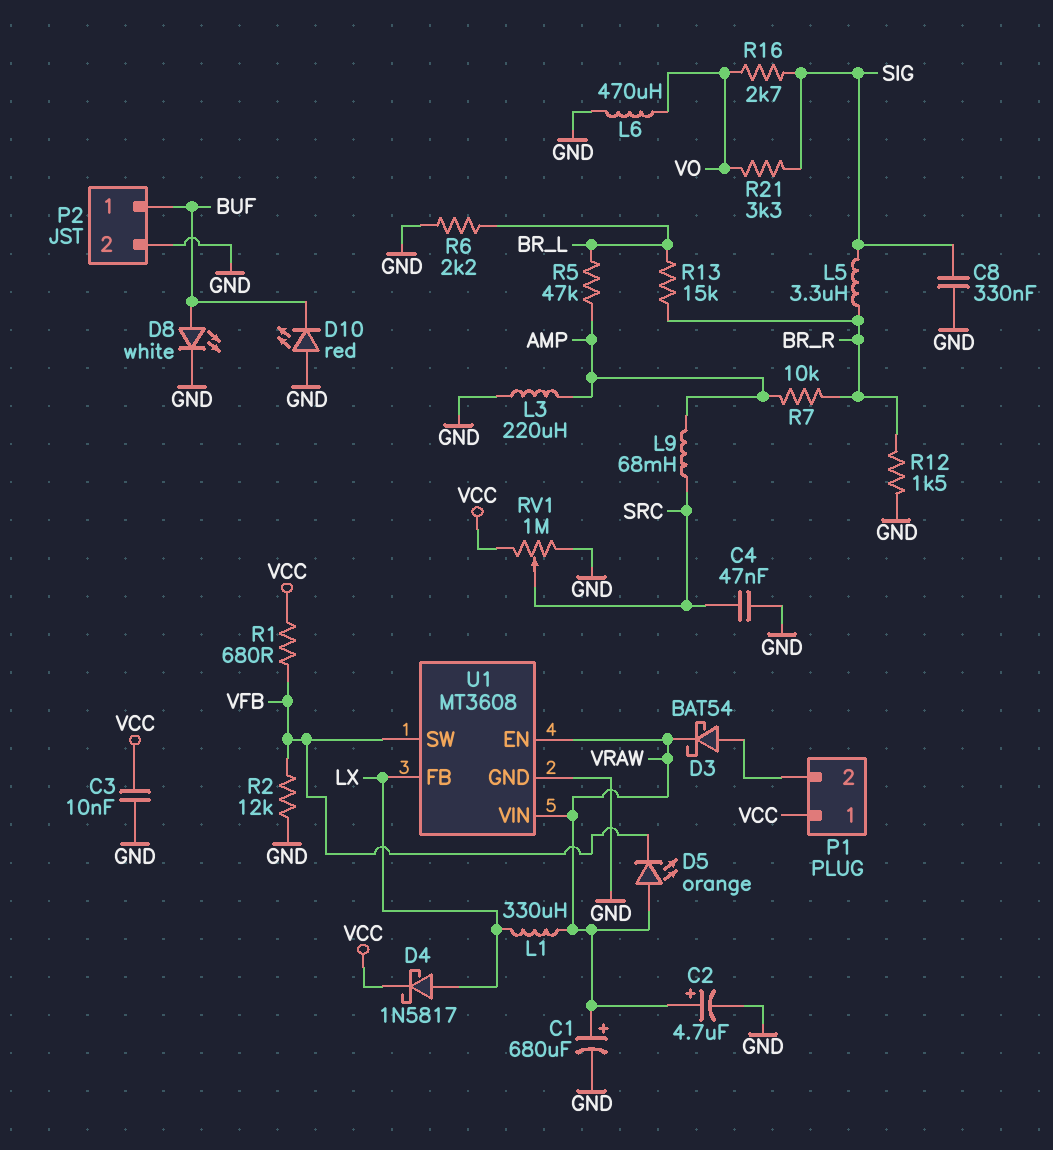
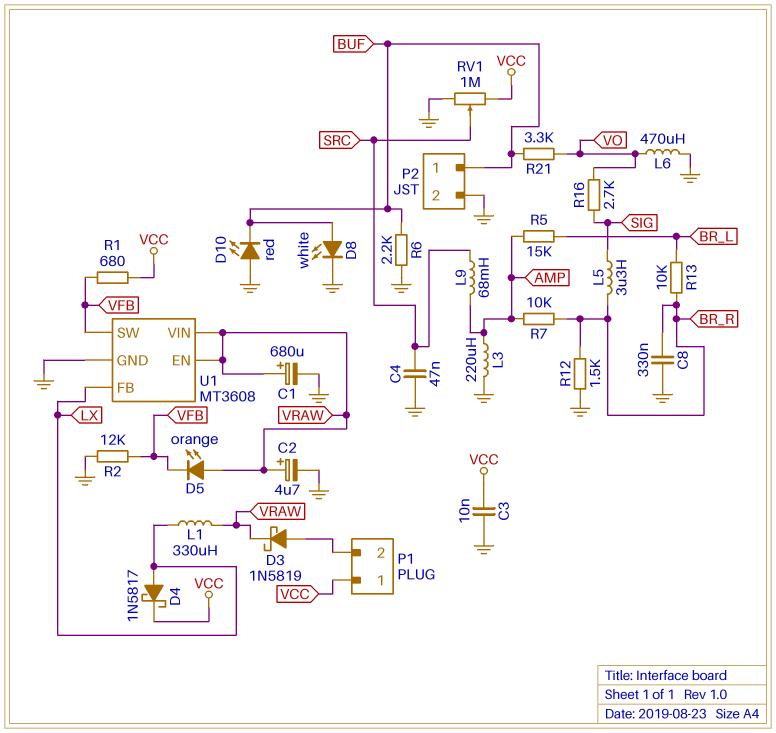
C8: 330nF (GND, SIG) -> 330nF (BR_R, GND)
D3: schottky BAT54 (A P1/2, K VRAW) -> schottky 1N5819 (A P1/2, K VRAW)
R5: 47k (AMP, BR_L) -> 15k (AMP, BR_L)
R6: 2.2k (BR_L, GND) -> 2.2k (BUF, GND)
R13: 15k (BR_L, BR_R) -> 10k (BR_L, BR_R)
R21: 3.3k (SIG, VO) -> 3.3k (BUF, VO)

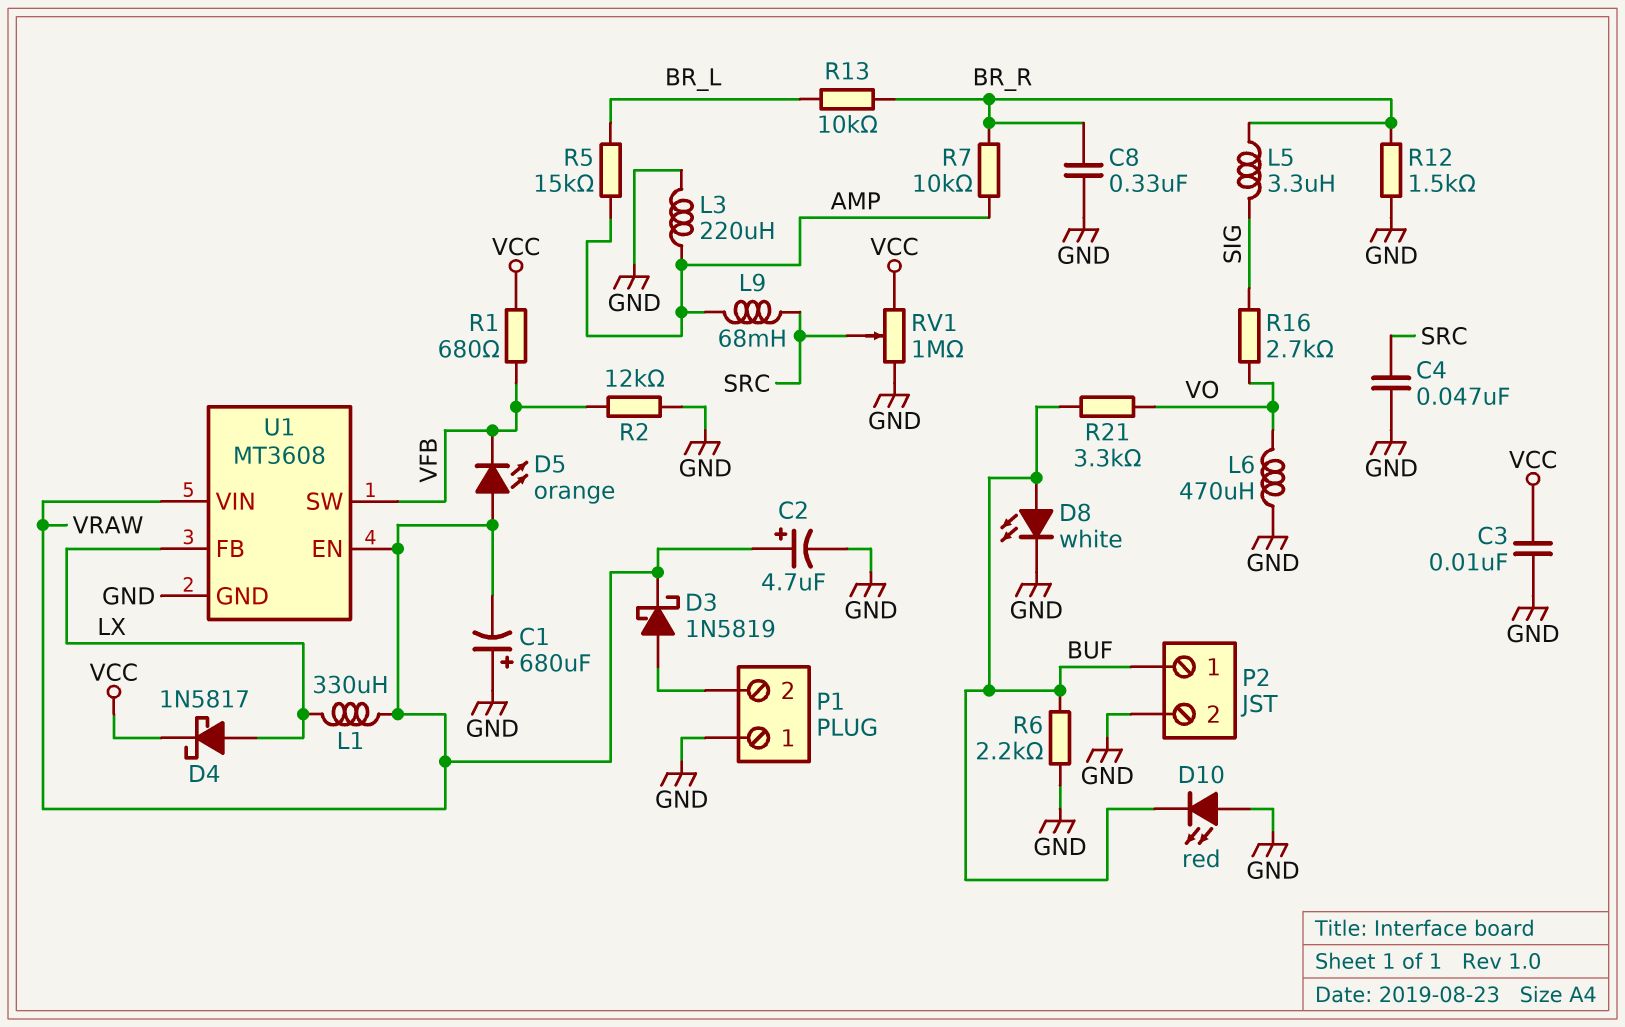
C1: 680uF (plus VRAW, minus GND) -> 680uF (plus GND, minus VRAW)
P1 pin 1: VCC -> GND

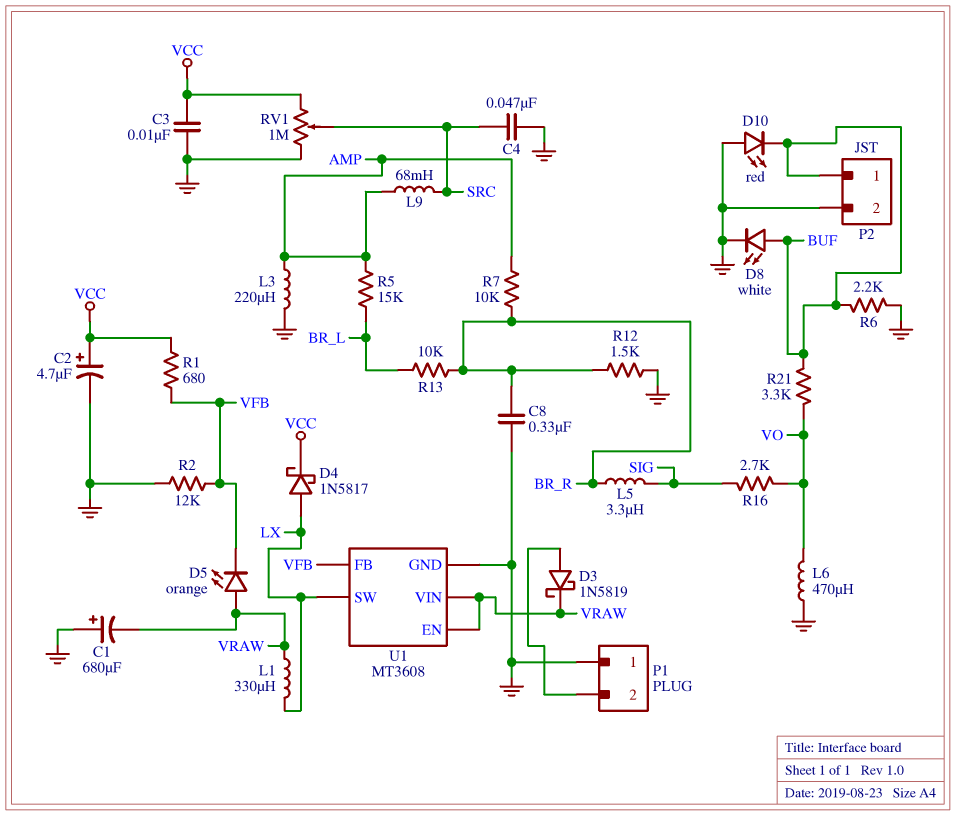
C2: 4.7uF (plus VRAW, minus GND) -> 4.7uF (plus VCC, minus GND)
U1 pin FB: LX -> VFB
U1 pin SW: VFB -> LX

